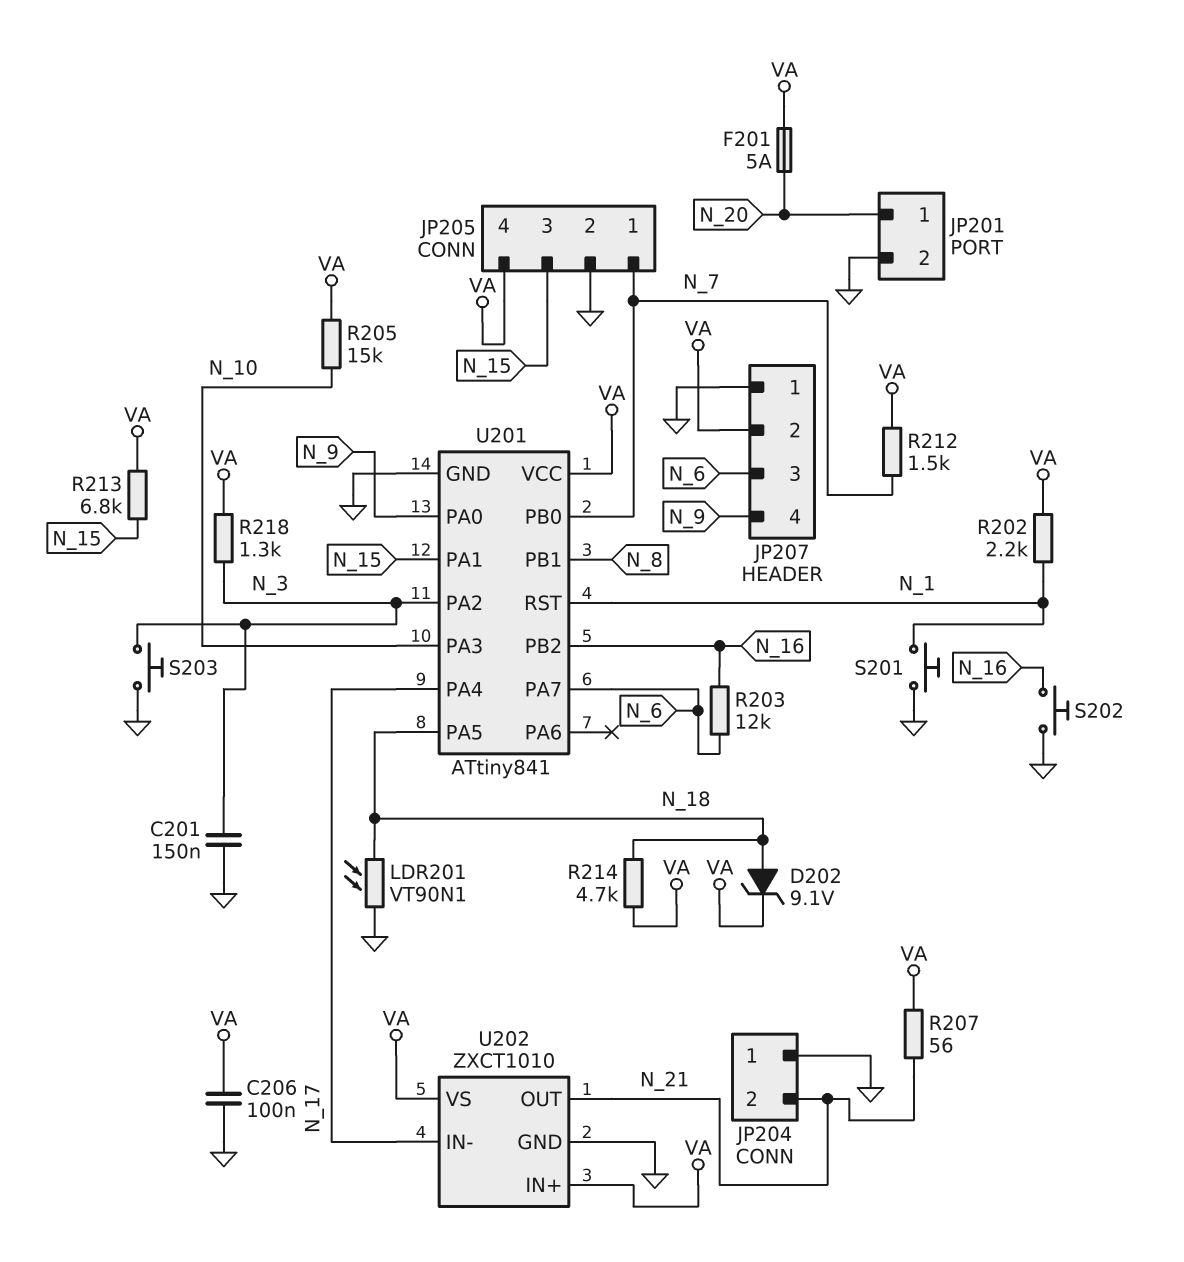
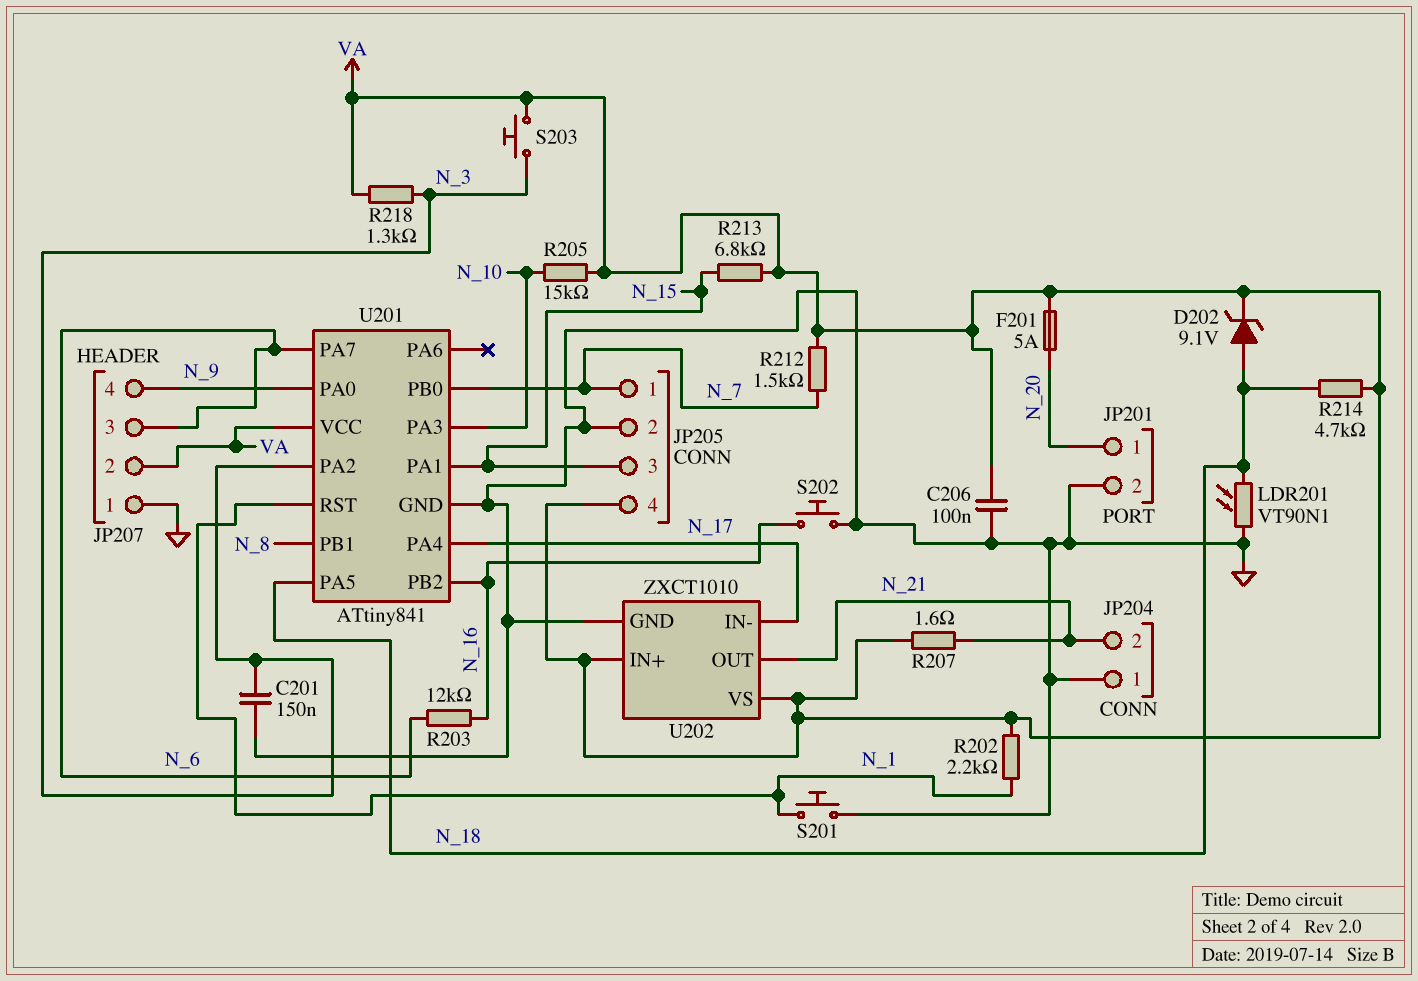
R207: 56 (N_21, VA) -> 1.6 (N_21, VA)
S203: button (GND, N_3) -> button (N_3, VA)

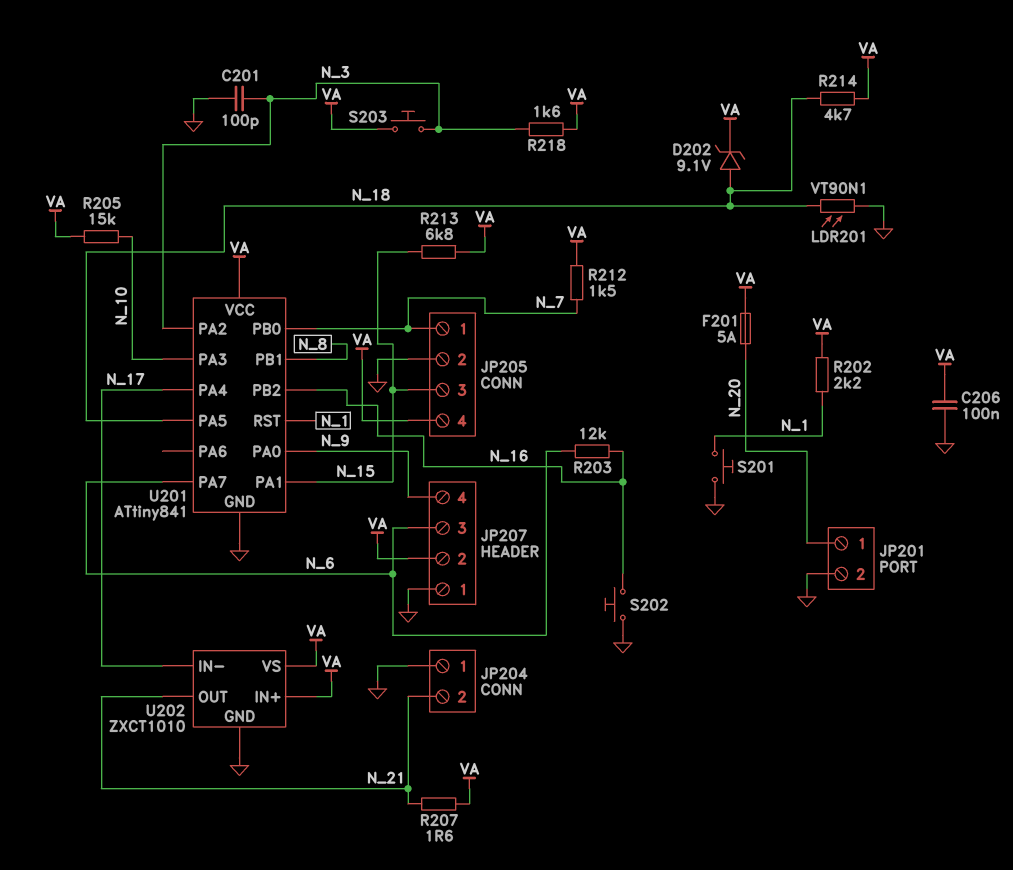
C201: 150nF (GND, N_3) -> 100pF (GND, N_3)
R218: 1.3k (N_3, VA) -> 1.6k (N_3, VA)

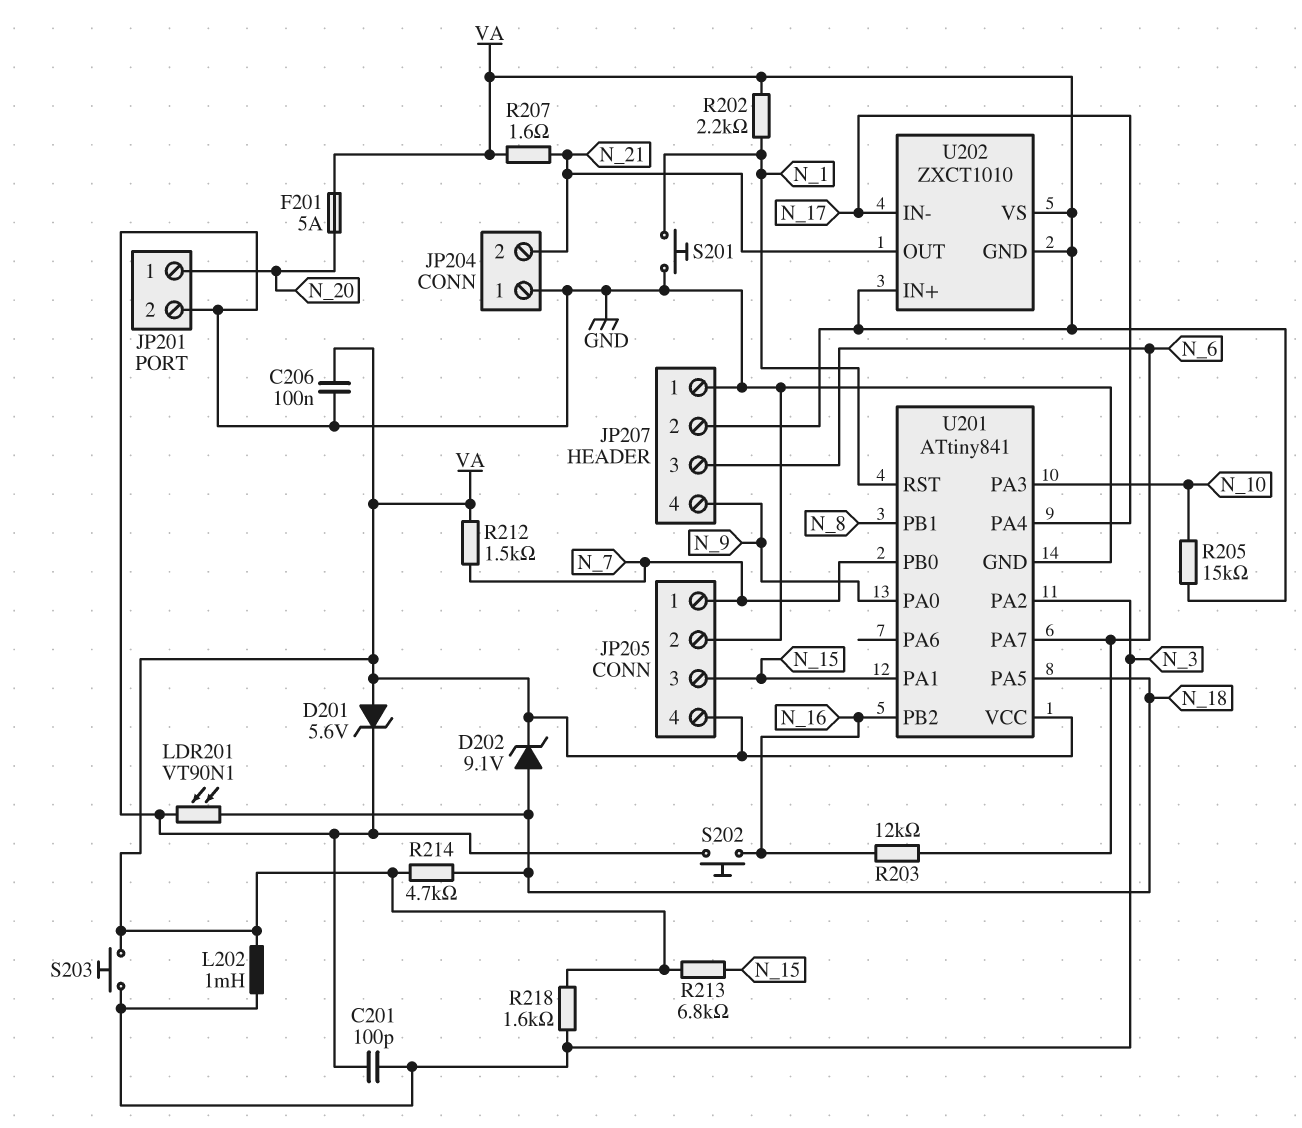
D201: none -> zener 5.6V (A VA, K GND)
L202: none -> 1mH (N_3, VA)
U202 pin GND: GND -> VA

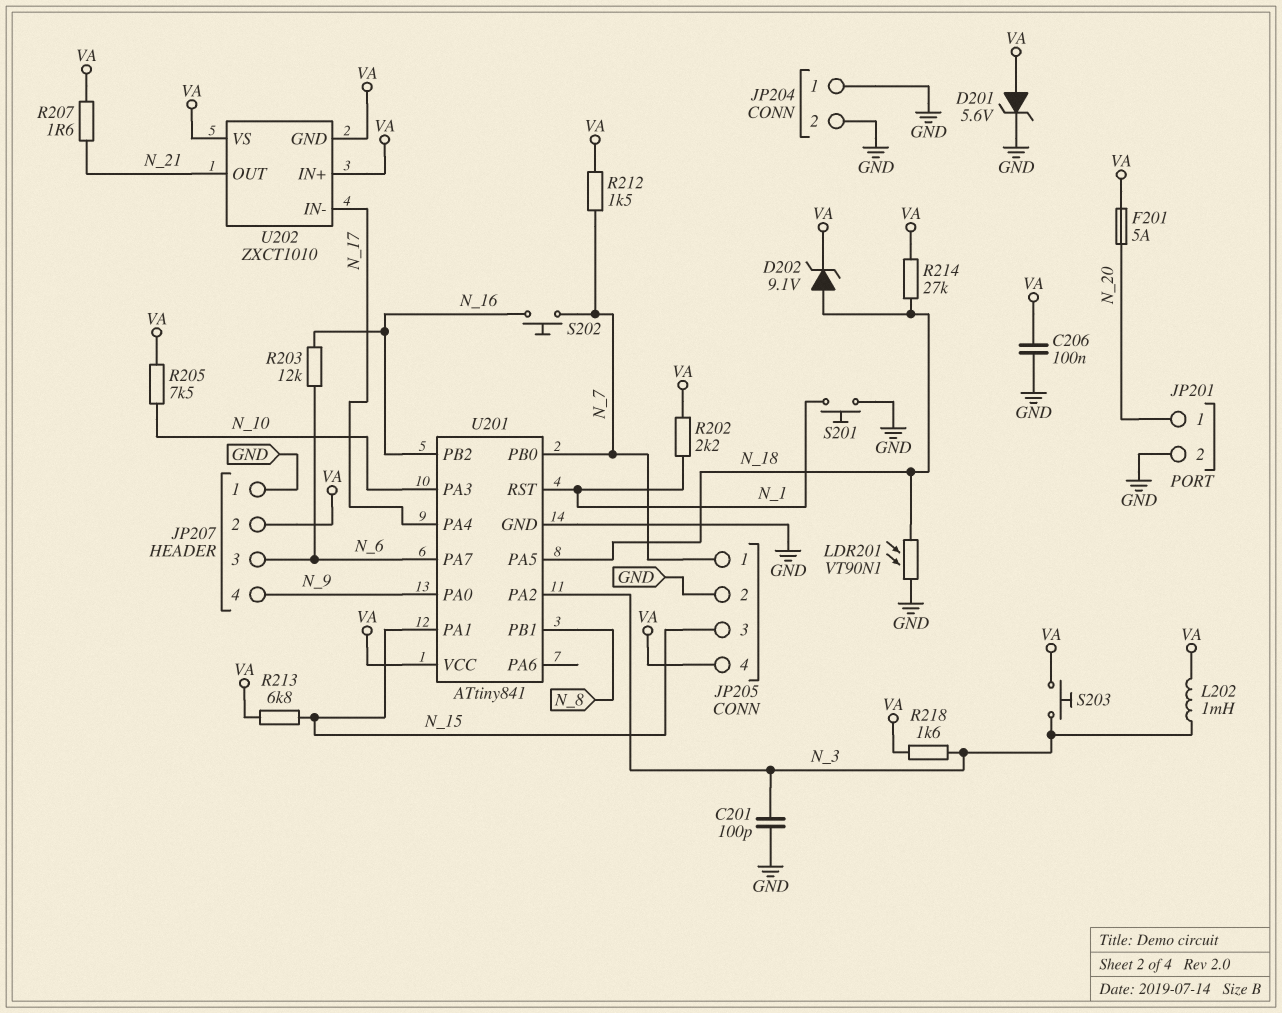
JP204 pin 2: N_21 -> GND
R205: 15k (N_10, VA) -> 7.5k (N_10, VA)
R214: 4.7k (N_18, VA) -> 27k (N_18, VA)
S202: button (GND, N_16) -> button (N_7, N_16)

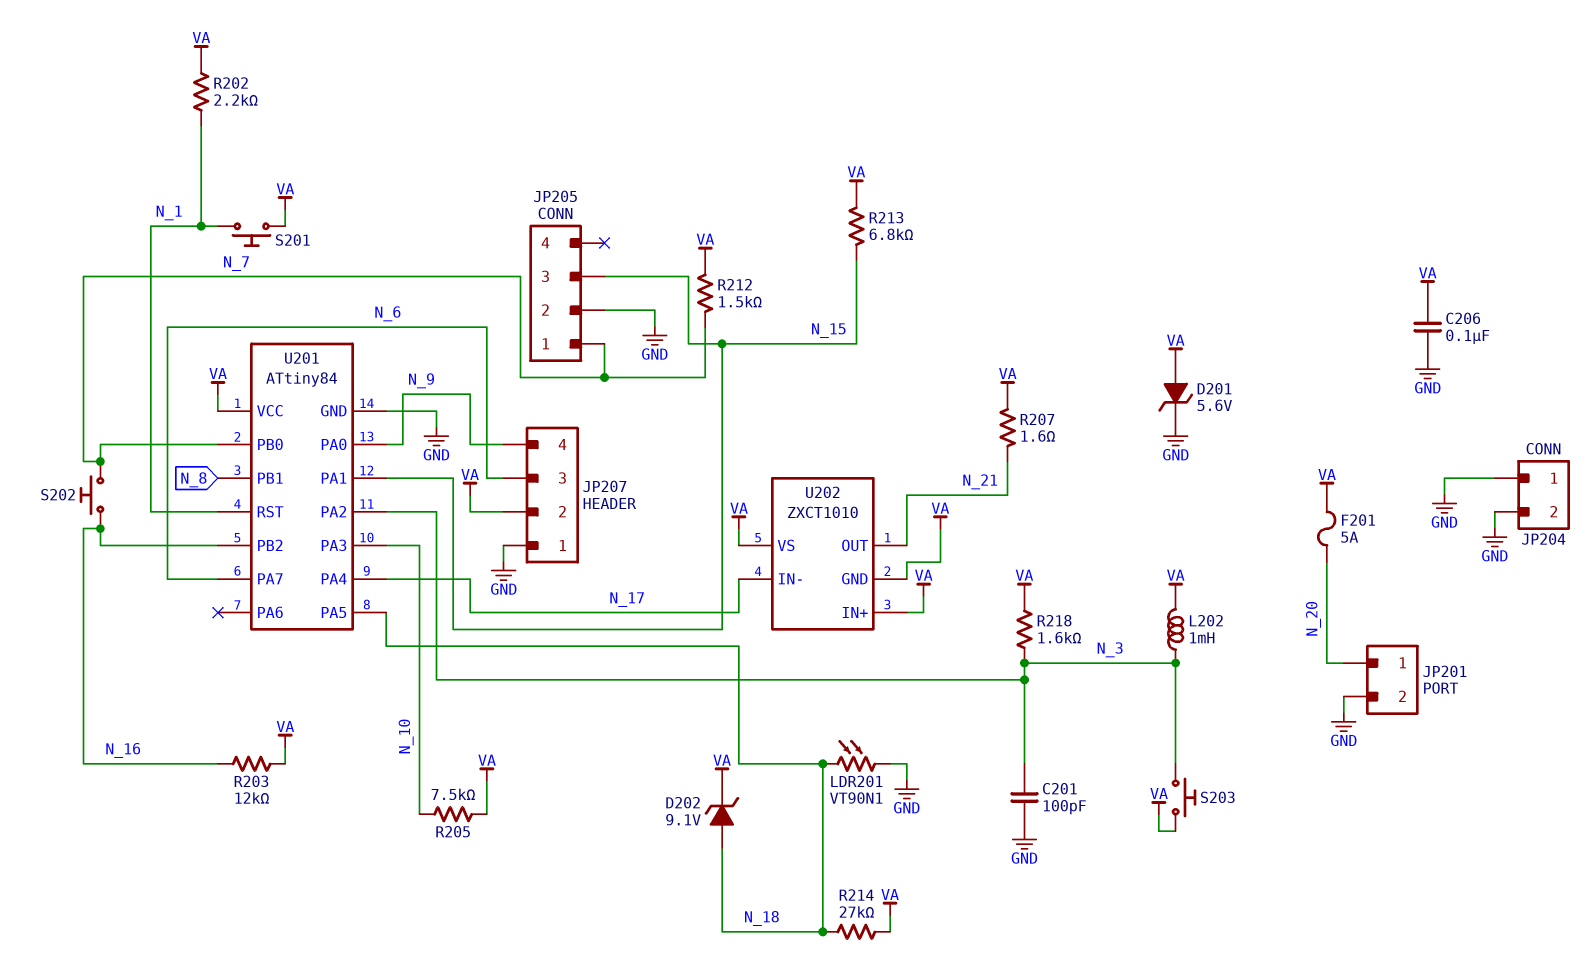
JP205 pin 4: VA -> none
R203: 12k (N_6, N_16) -> 12k (N_16, VA)
S201: button (GND, N_1) -> button (N_1, VA)
U201: ATtiny841 -> ATtiny84

